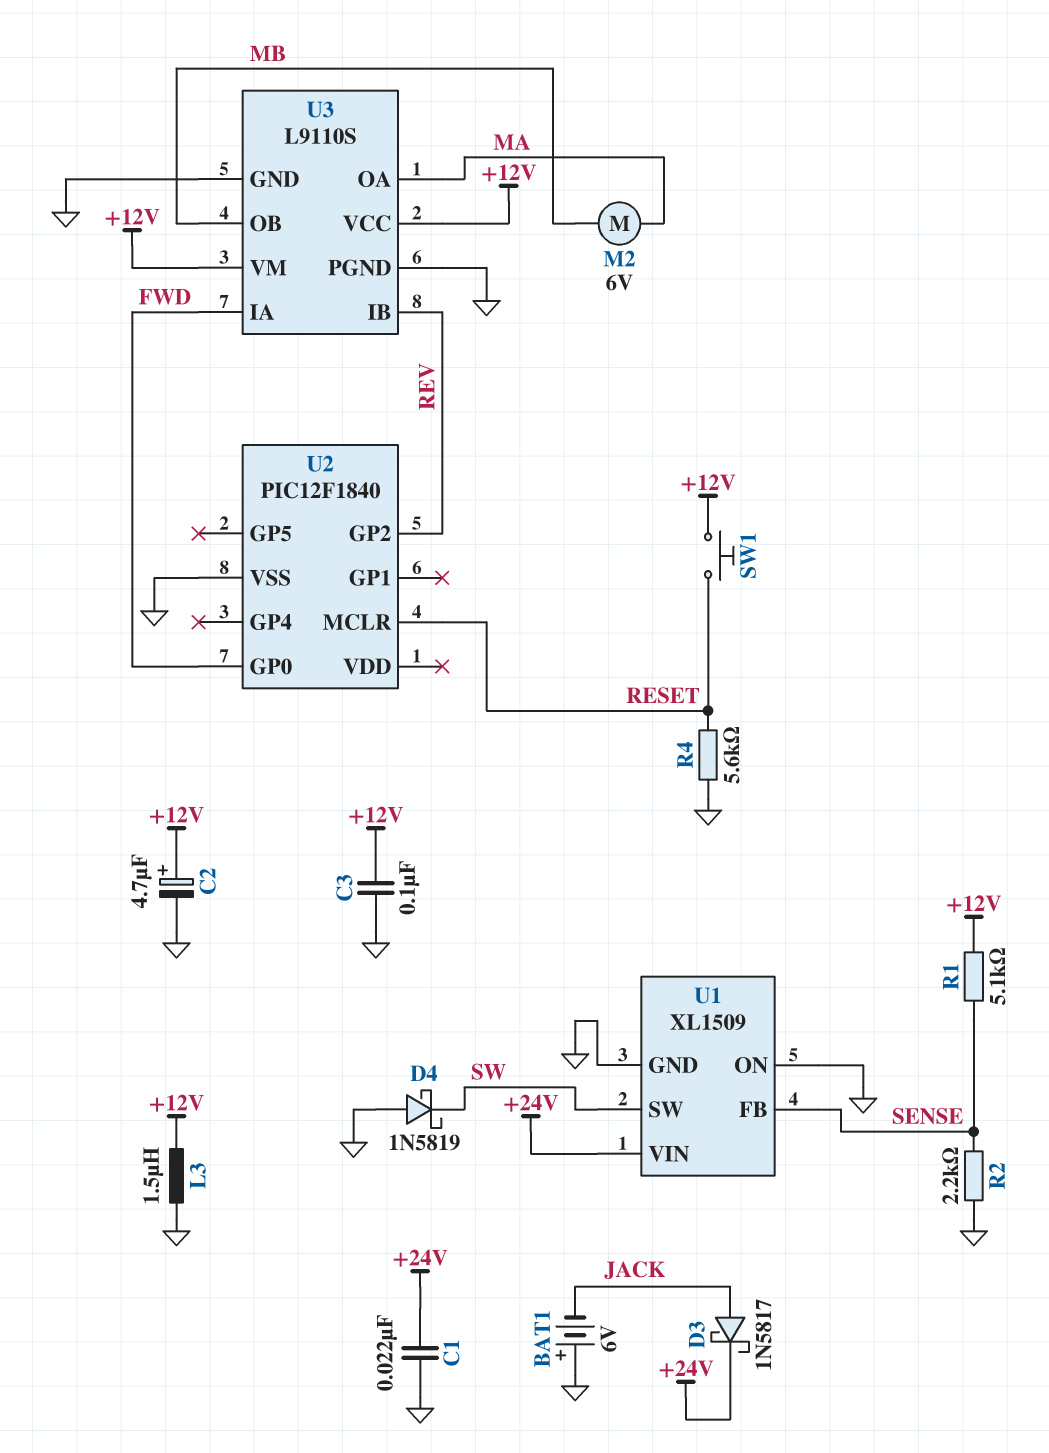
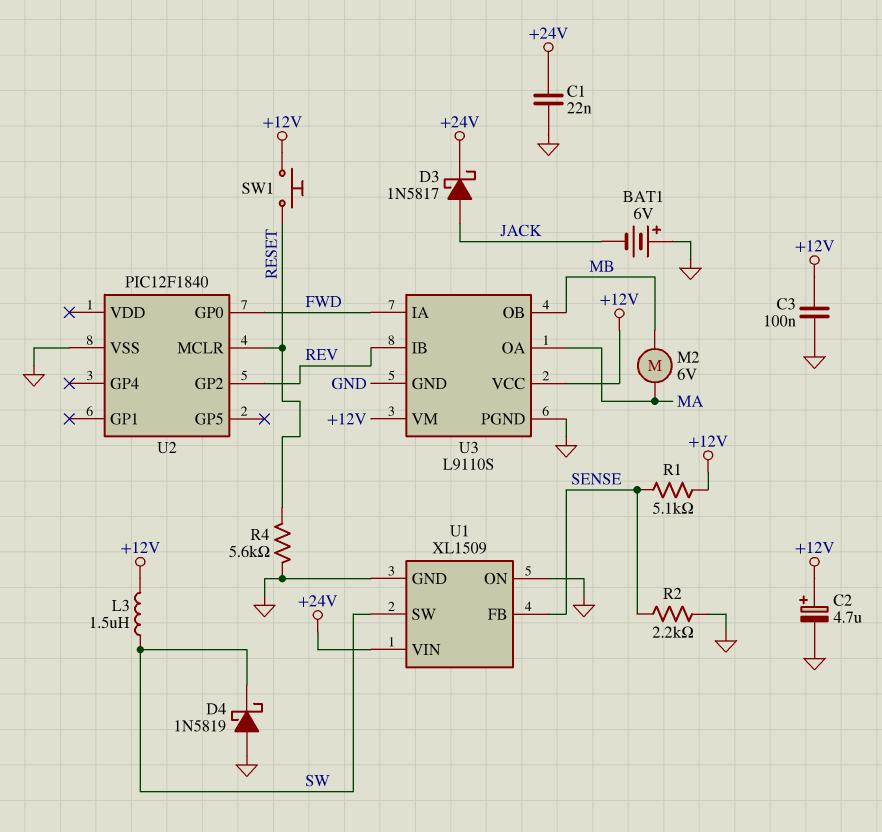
L3: 1.5uH (+12V, GND) -> 1.5uH (+12V, SW)

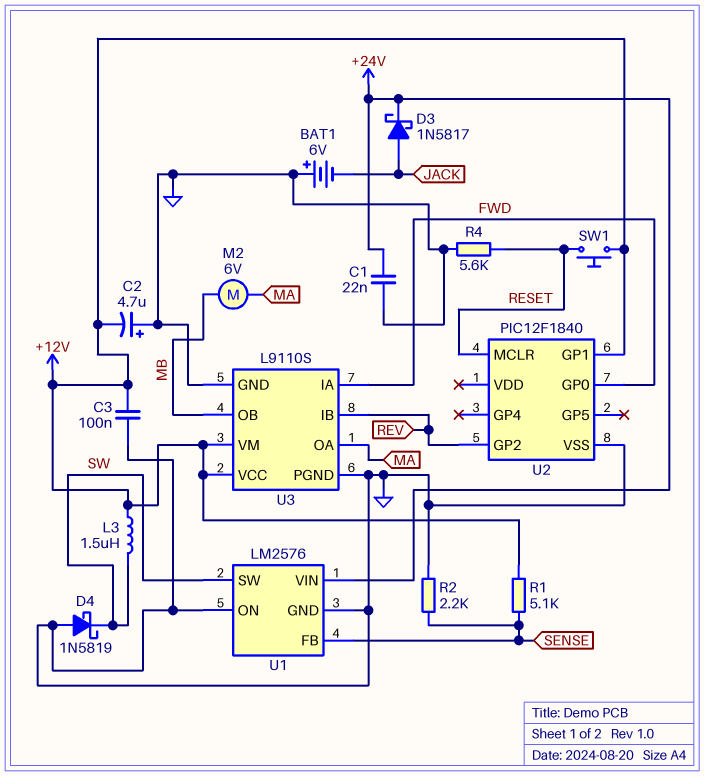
C2: 4.7uF (plus +12V, minus GND) -> 4.7uF (plus GND, minus +12V)
U1: XL1509 -> LM2576
U2 pin GP1: none -> +12V

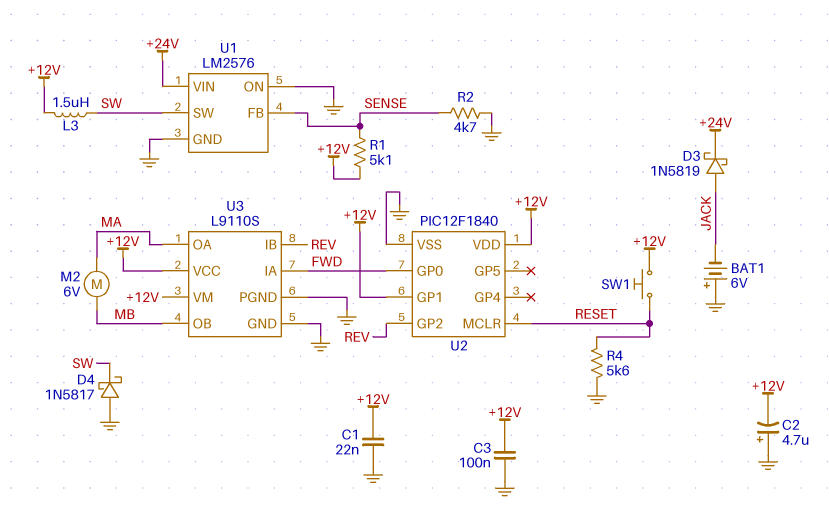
C1: 22nF (+24V, GND) -> 22nF (+12V, GND)
D3: schottky 1N5817 (A JACK, K +24V) -> schottky 1N5819 (A JACK, K +24V)
D4: schottky 1N5819 (A GND, K SW) -> schottky 1N5817 (A GND, K SW)
R2: 2.2k (GND, SENSE) -> 4.7k (GND, SENSE)
U2 pin VDD: none -> +12V

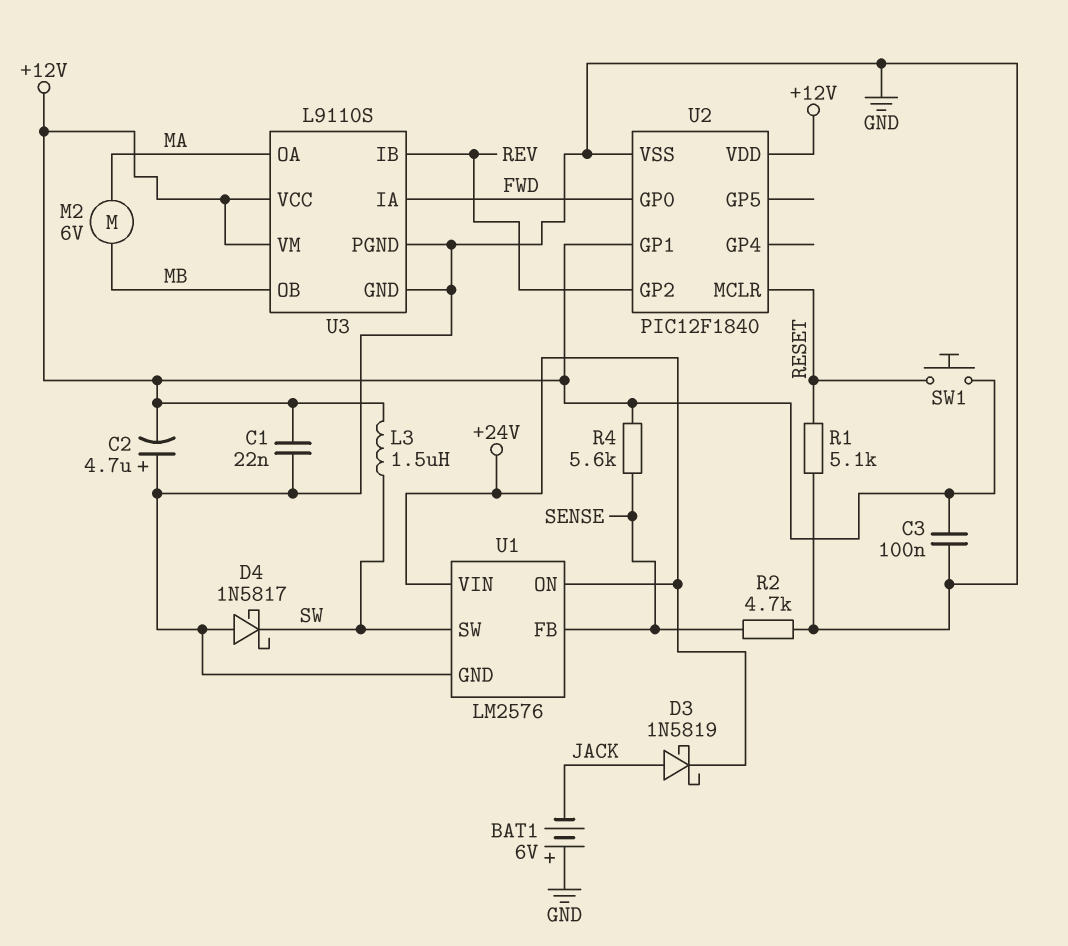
R1: 5.1k (+12V, SENSE) -> 5.1k (GND, RESET)
R4: 5.6k (GND, RESET) -> 5.6k (+12V, SENSE)
U1 pin ON: GND -> +24V

